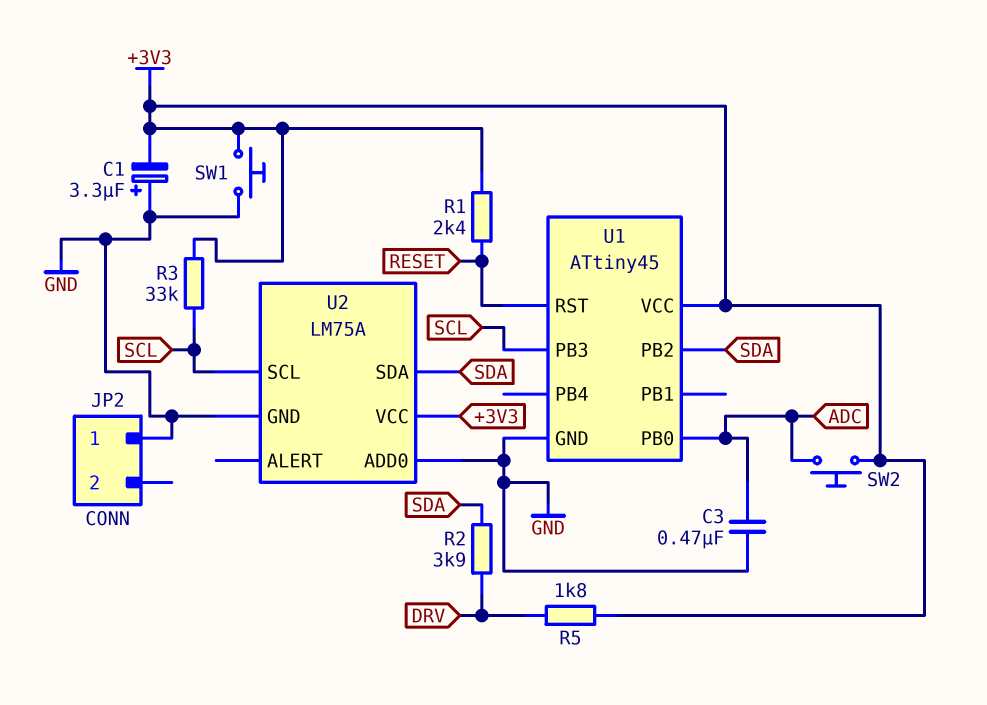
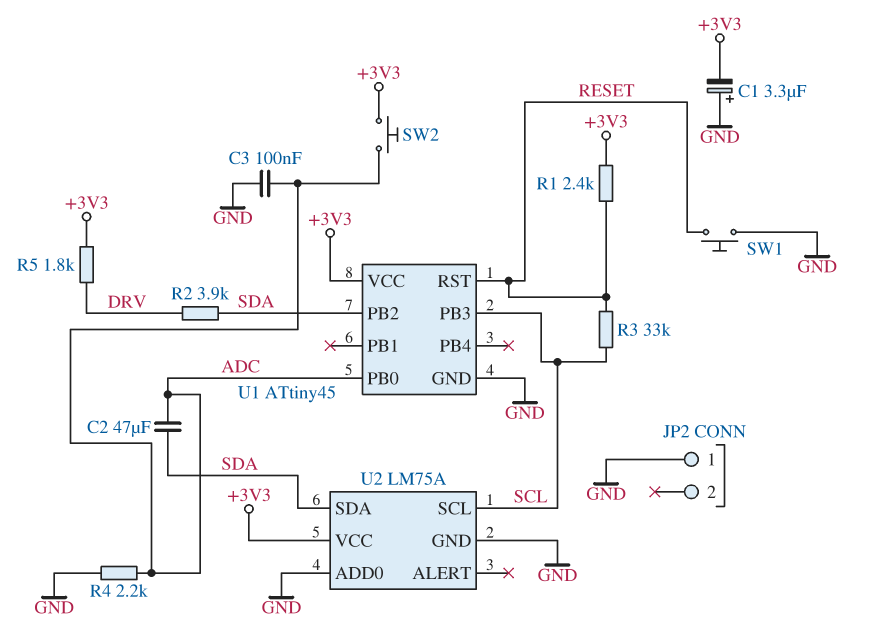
C2: none -> 47uF (ADC, SDA)
C3: 470nF (ADC, GND) -> 100nF (ADC, GND)
R3: 33k (+3V3, SCL) -> 33k (RESET, SCL)
R4: none -> 2.2k (ADC, GND)
SW1: button (+3V3, GND) -> button (GND, RESET)

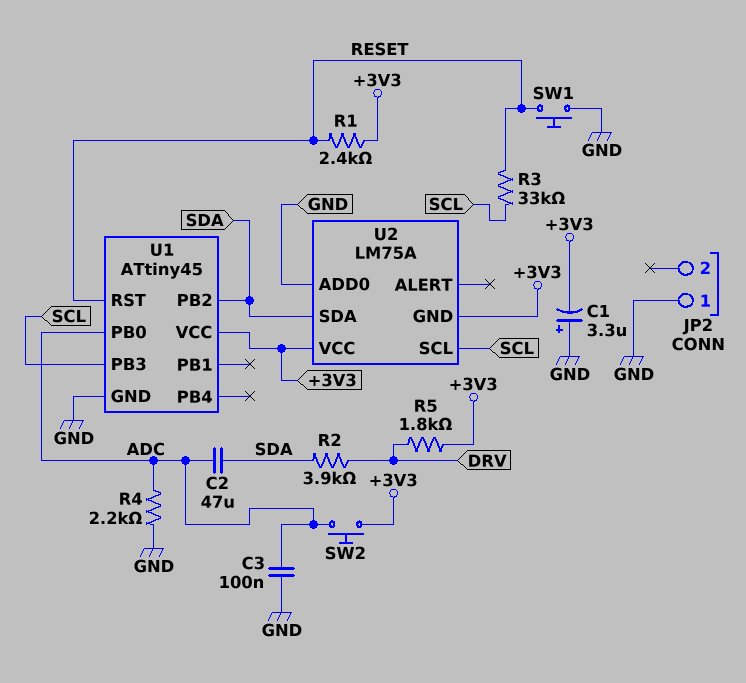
U2 pin GND: GND -> +3V3

